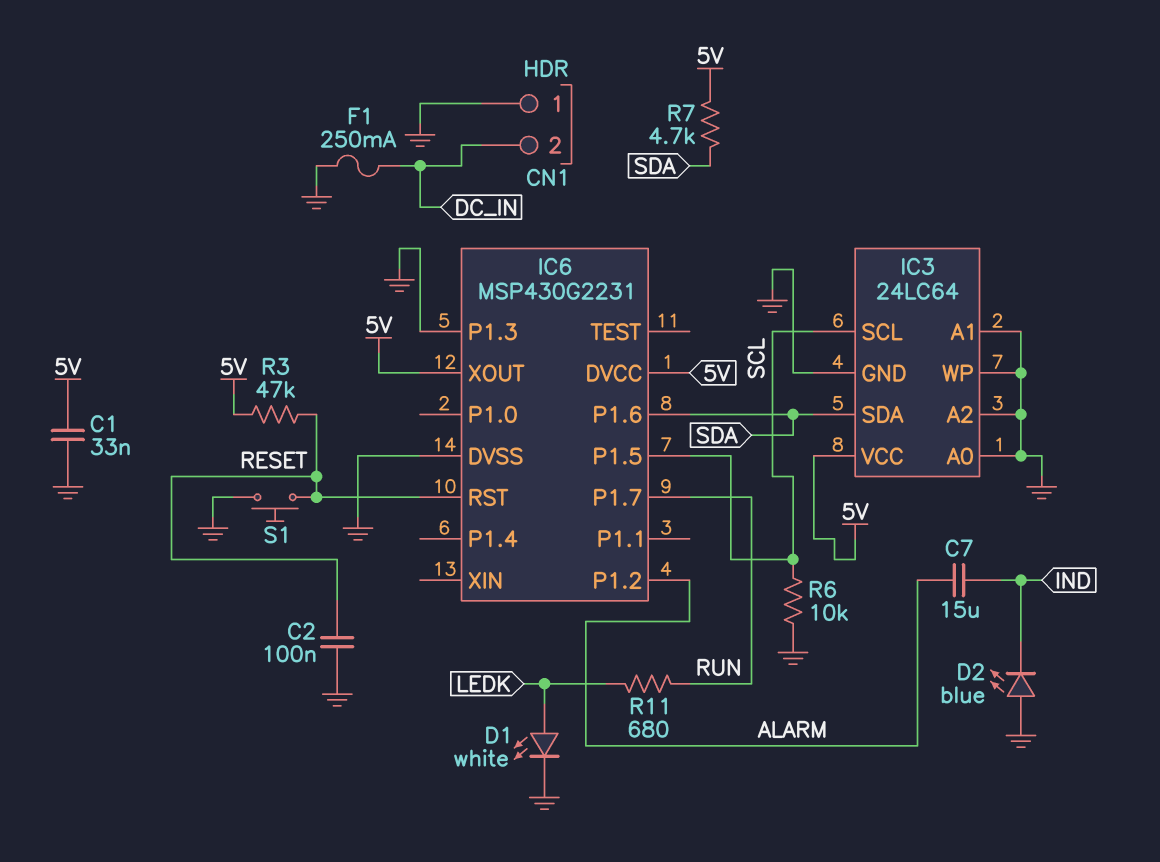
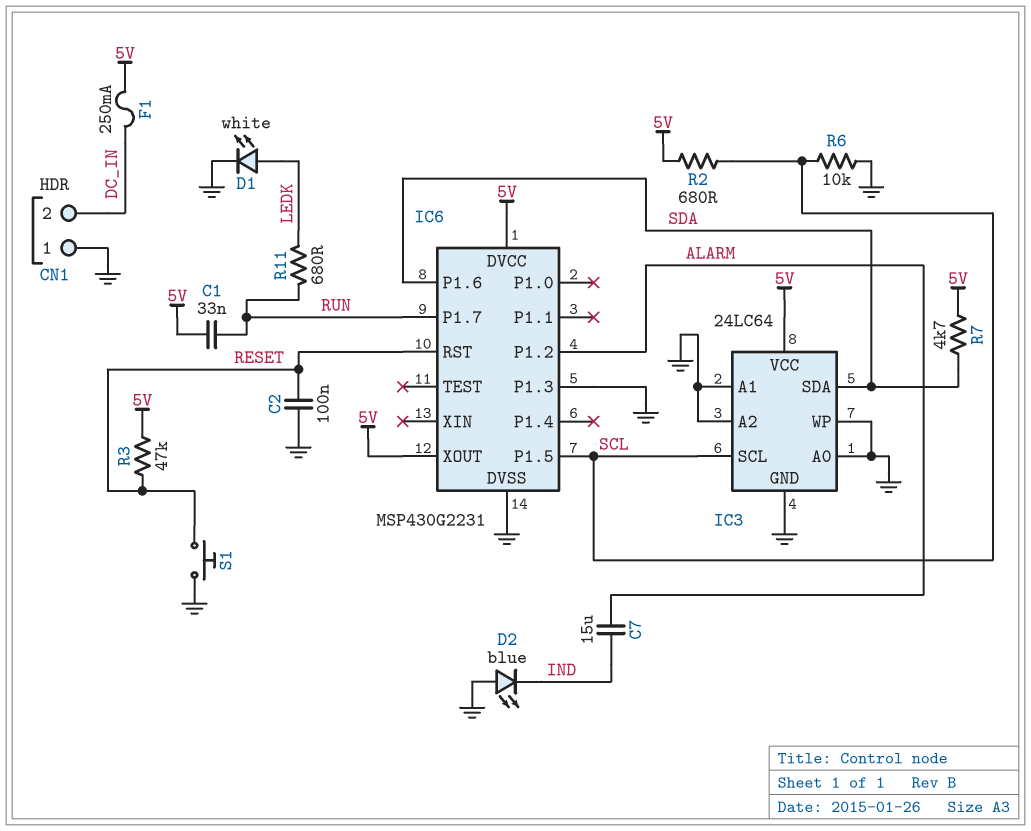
C1: 33nF (5V, GND) -> 33nF (5V, RUN)
F1: 250mA (DC_IN, GND) -> 250mA (5V, DC_IN)
R2: none -> 680 (5V, SCL)

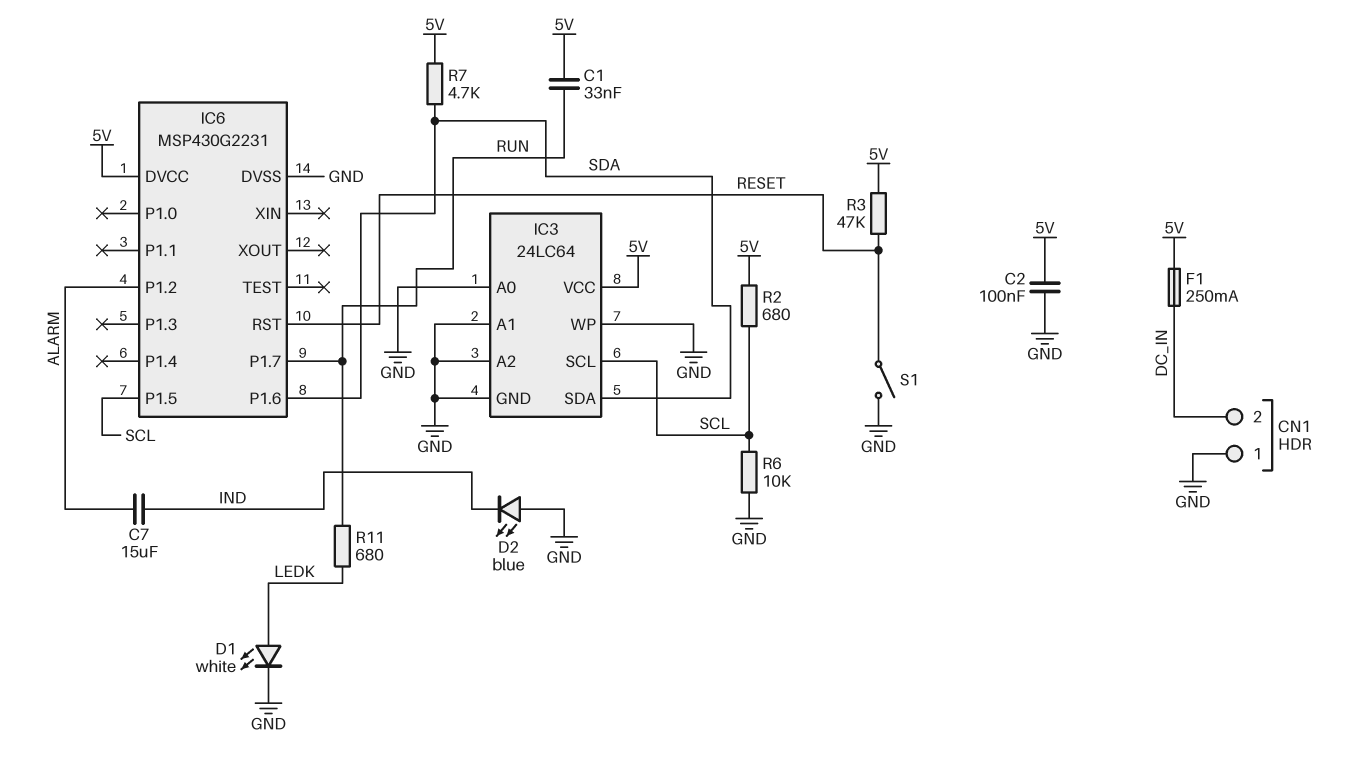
C2: 100nF (GND, RESET) -> 100nF (5V, GND)
IC6 pin P1.3: GND -> none
IC6 pin XOUT: 5V -> none
S1: button (GND, RESET) -> switch (GND, RESET)

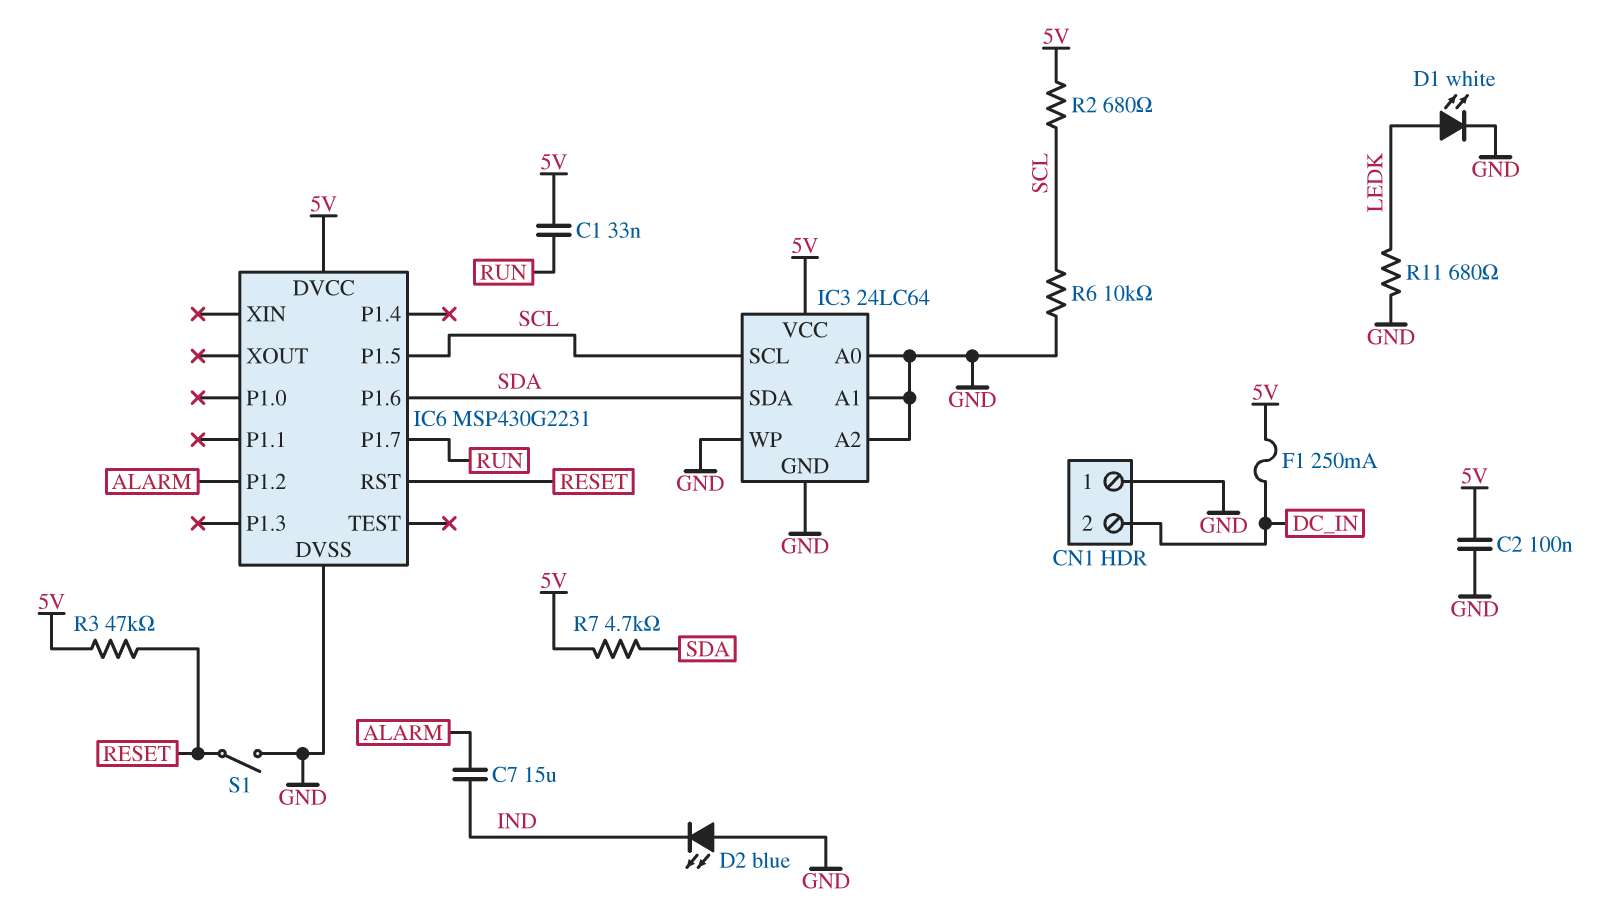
R11: 680 (LEDK, RUN) -> 680 (GND, LEDK)

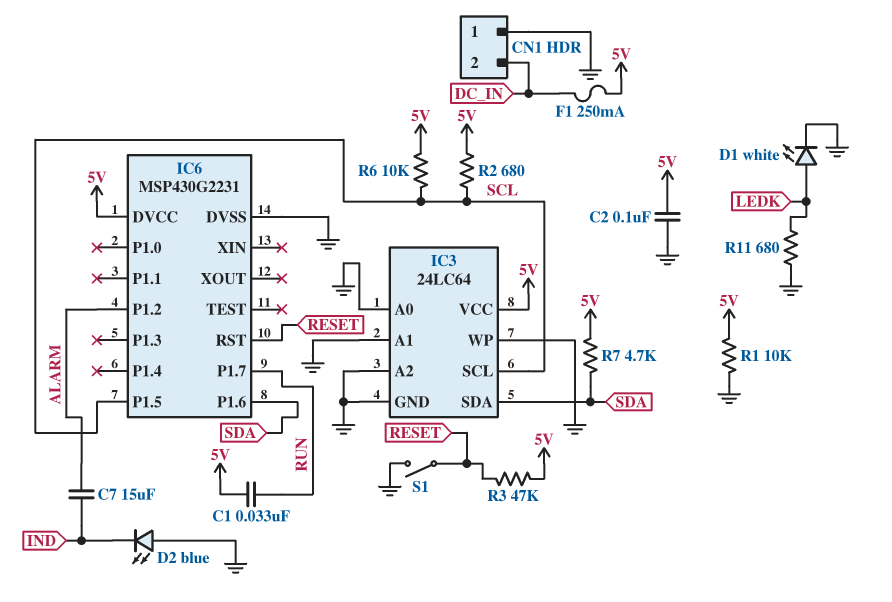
R1: none -> 10k (5V, GND)
R6: 10k (GND, SCL) -> 10k (5V, SCL)

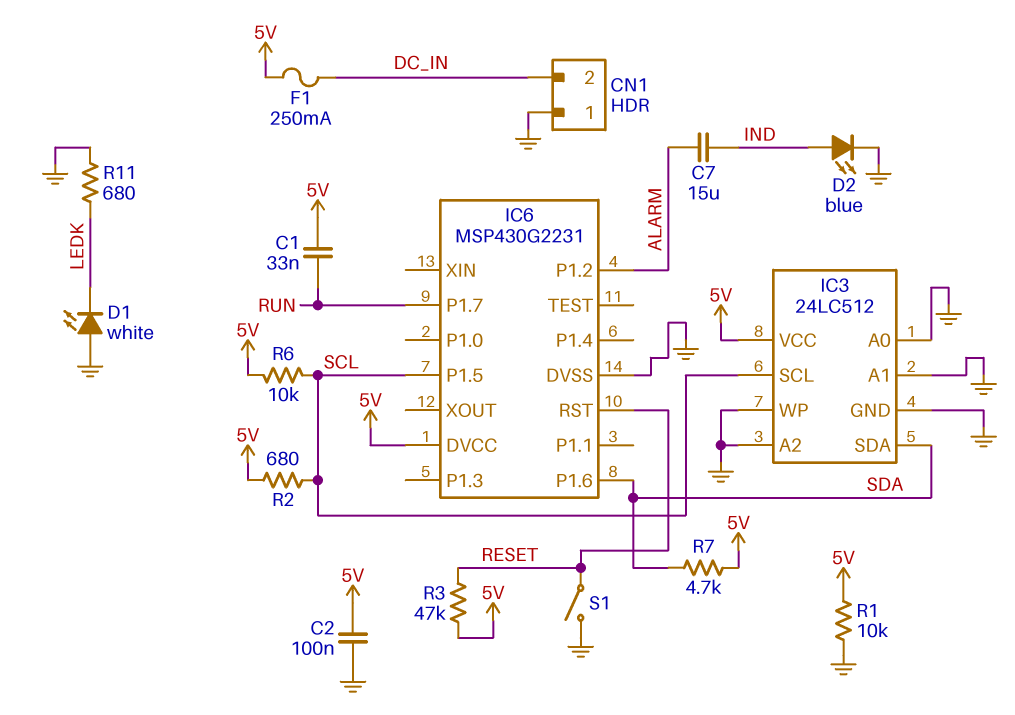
D1: LED white (A LEDK, K GND) -> LED white (A GND, K LEDK)
D2: LED blue (A GND, K IND) -> LED blue (A IND, K GND)
IC3: 24LC64 -> 24LC512

